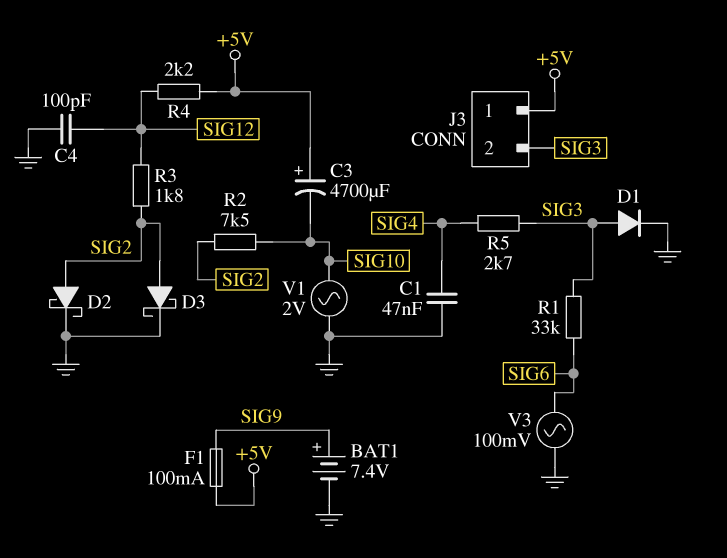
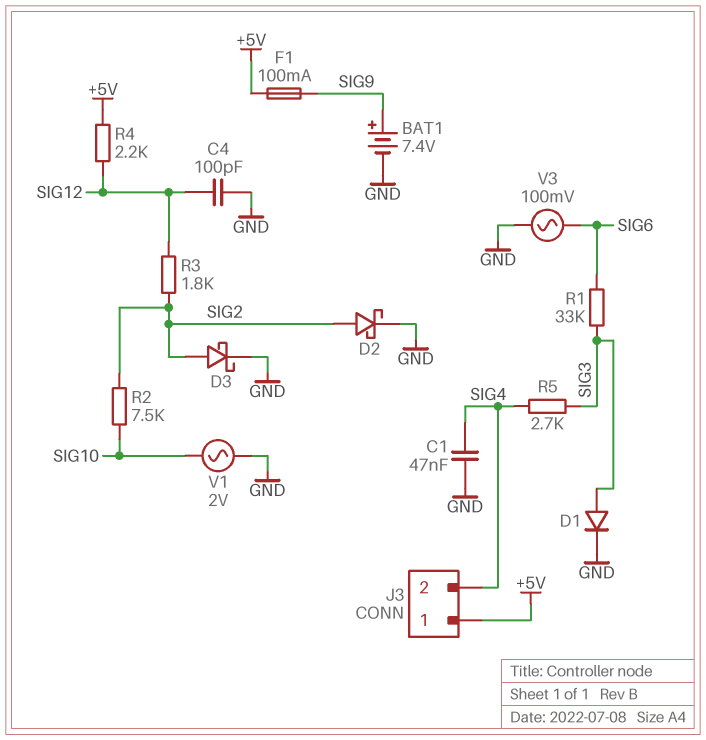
C3: 4700uF (plus +5V, minus SIG10) -> none
J3 pin 2: SIG3 -> SIG4

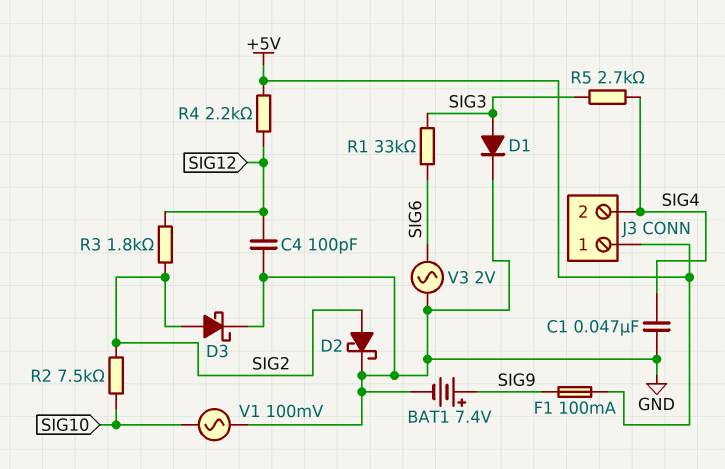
V1: AC 2V (GND, SIG10) -> AC 100mV (GND, SIG10)
V3: AC 100mV (GND, SIG6) -> AC 2V (GND, SIG6)

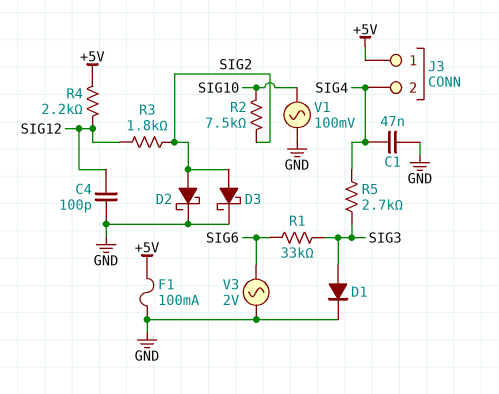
BAT1: 7.4V (plus SIG9, minus GND) -> none
F1: 100mA (+5V, SIG9) -> 100mA (+5V, GND)

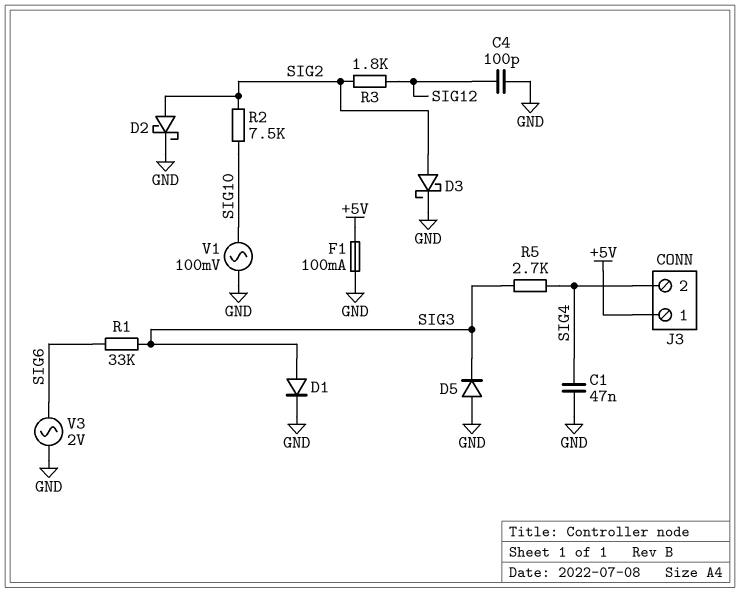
D5: none -> diode (A GND, K SIG3)
R4: 2.2k (+5V, SIG12) -> none

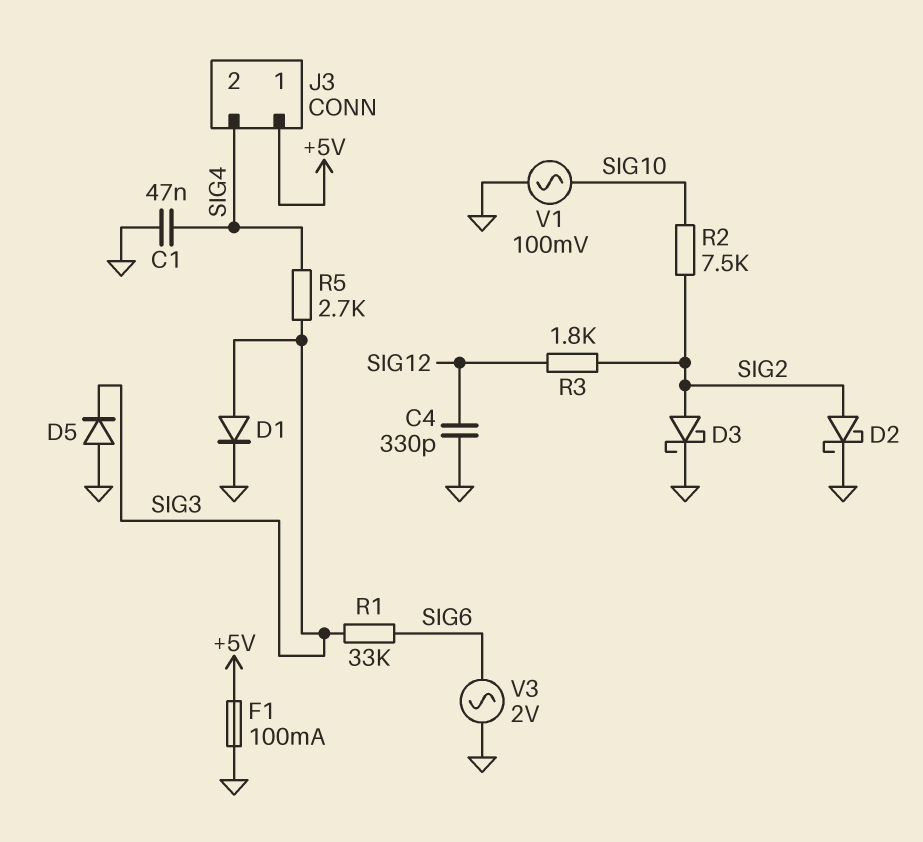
C4: 100pF (GND, SIG12) -> 330pF (GND, SIG12)

